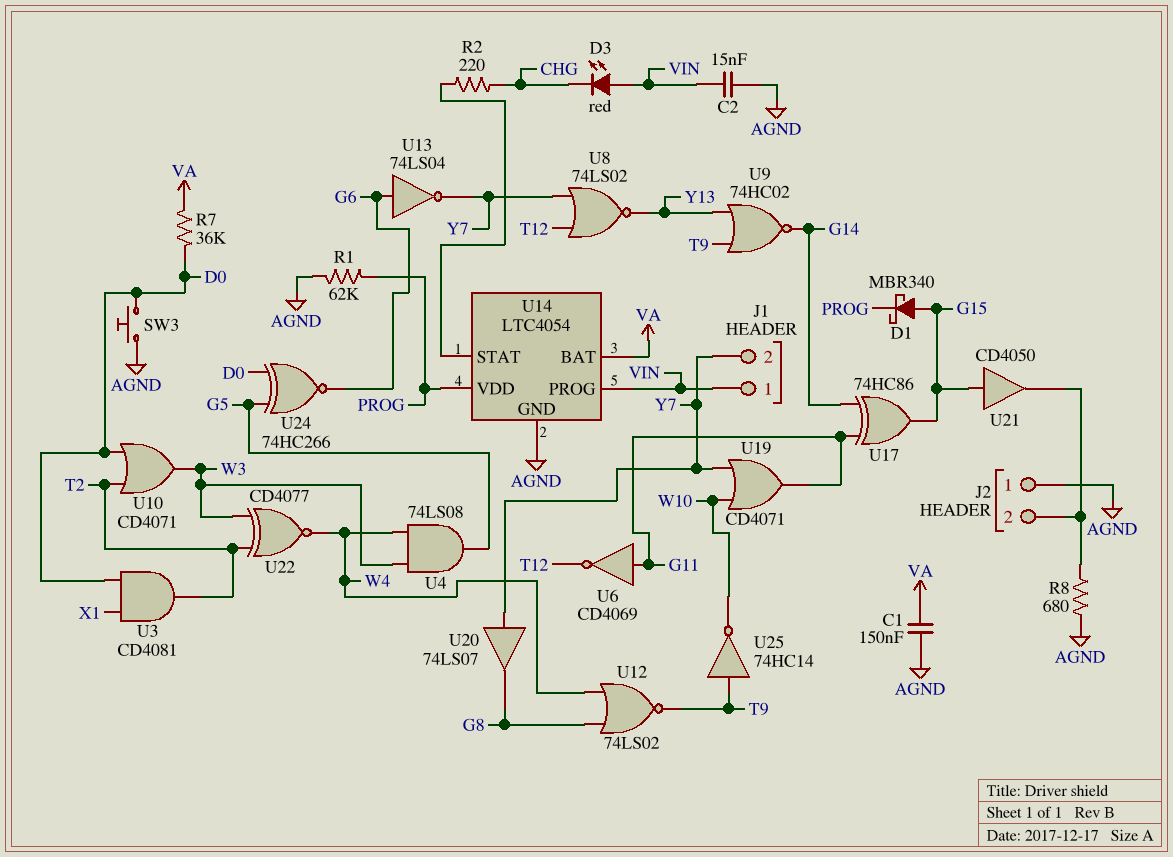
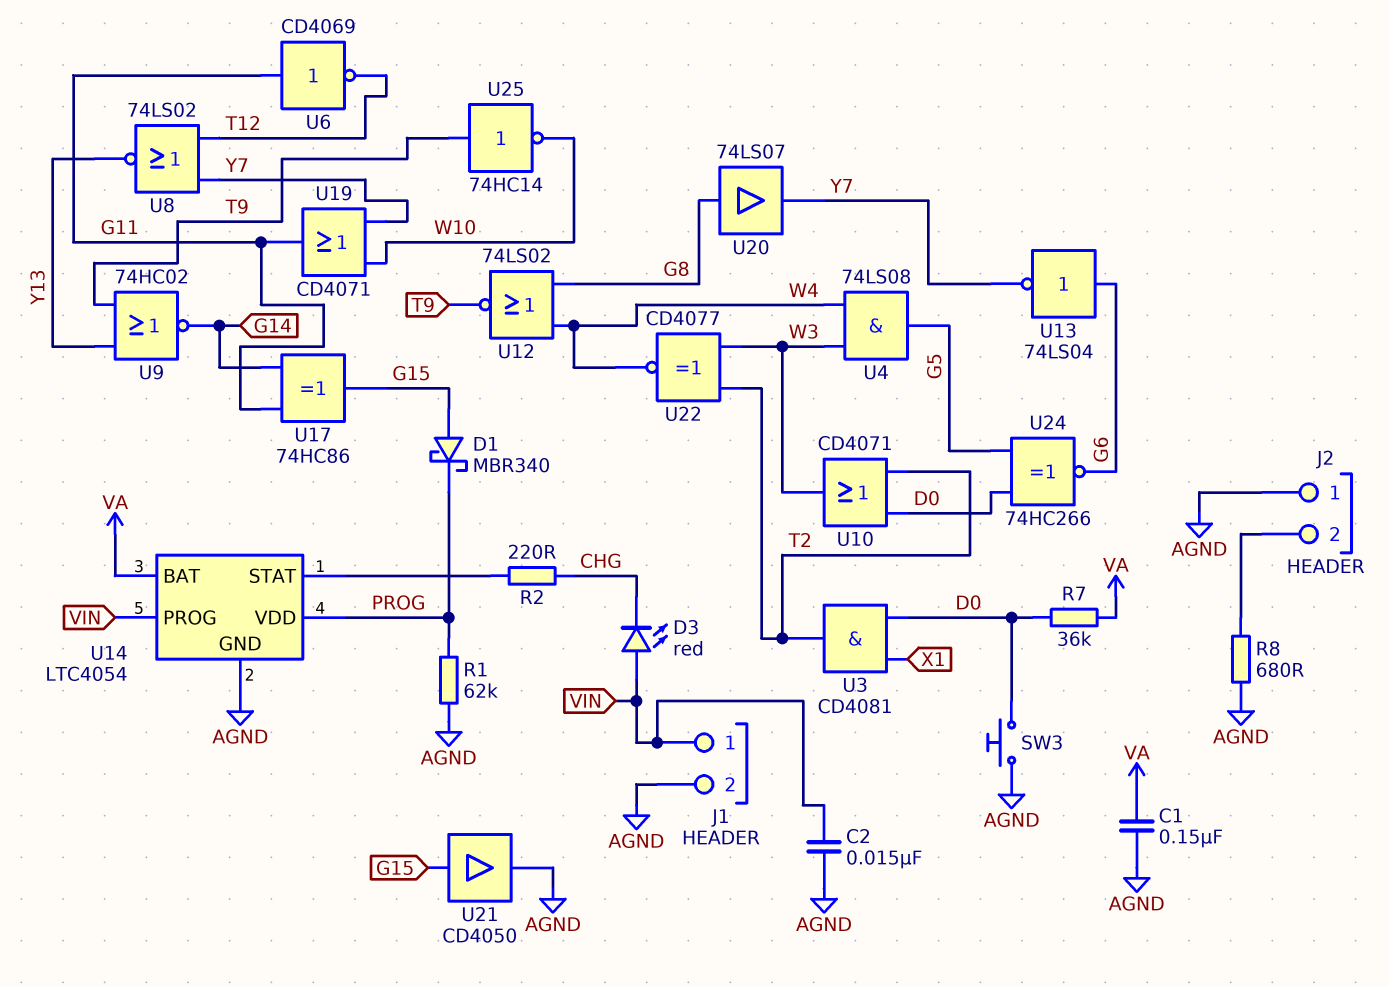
J1 pin 2: Y7 -> AGND
U20: buffer 74LS07 (in Y7, out G8) -> buffer 74LS07 (in G8, out Y7)
U21: buffer CD4050 (in G15, out J2/2) -> buffer CD4050 (in G15, out AGND)

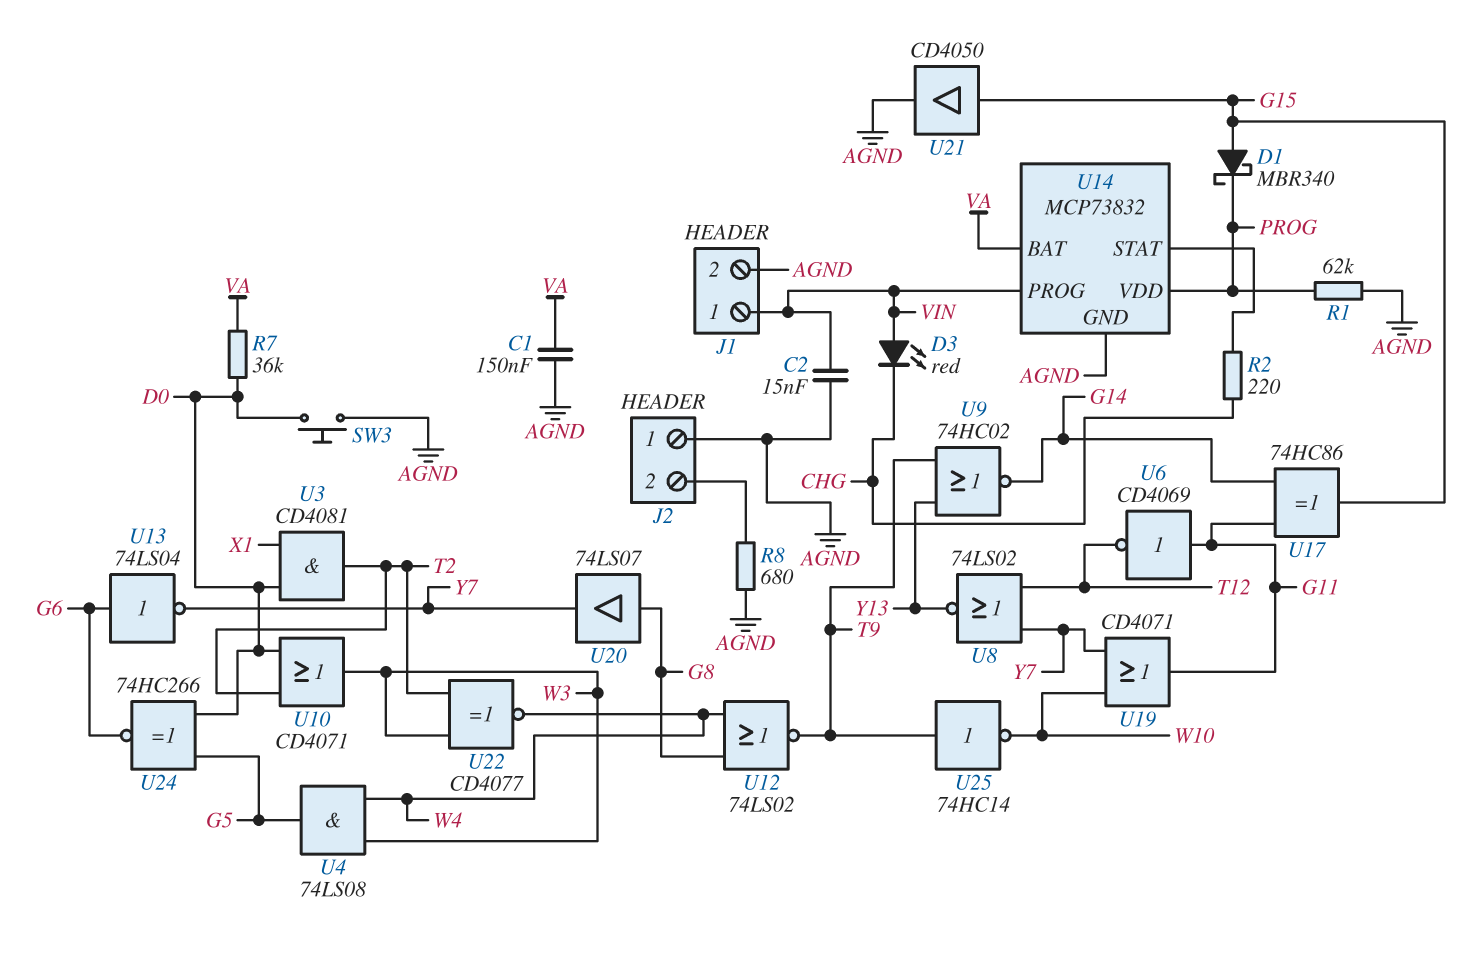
U14: LTC4054 -> MCP73832

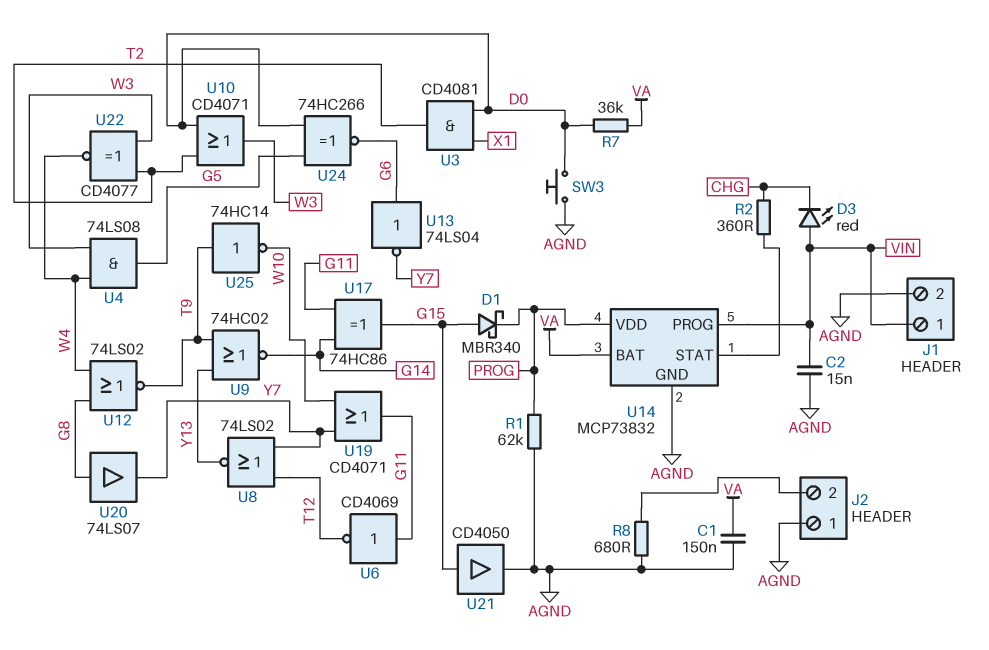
R2: 220 (CHG, U14/STAT) -> 360 (CHG, U14/STAT)

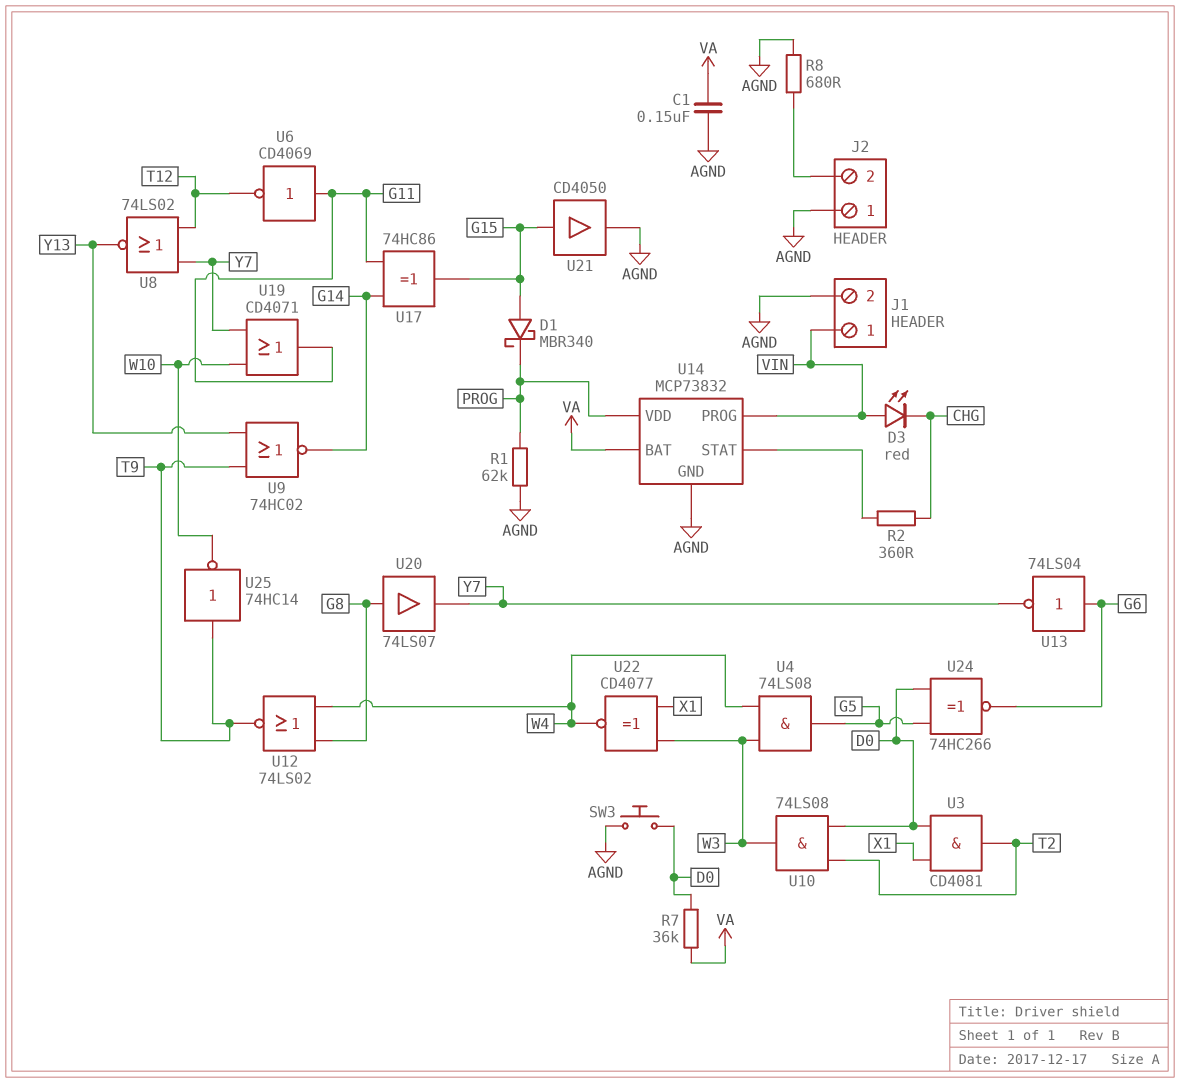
C2: 15nF (AGND, VIN) -> none
U10: OR CD4071 (in D0, in T2, out W3) -> AND 74LS08 (in D0, in T2, out W3)
U22: XNOR CD4077 (in T2, in W3, out W4) -> XNOR CD4077 (in W3, in X1, out W4)

